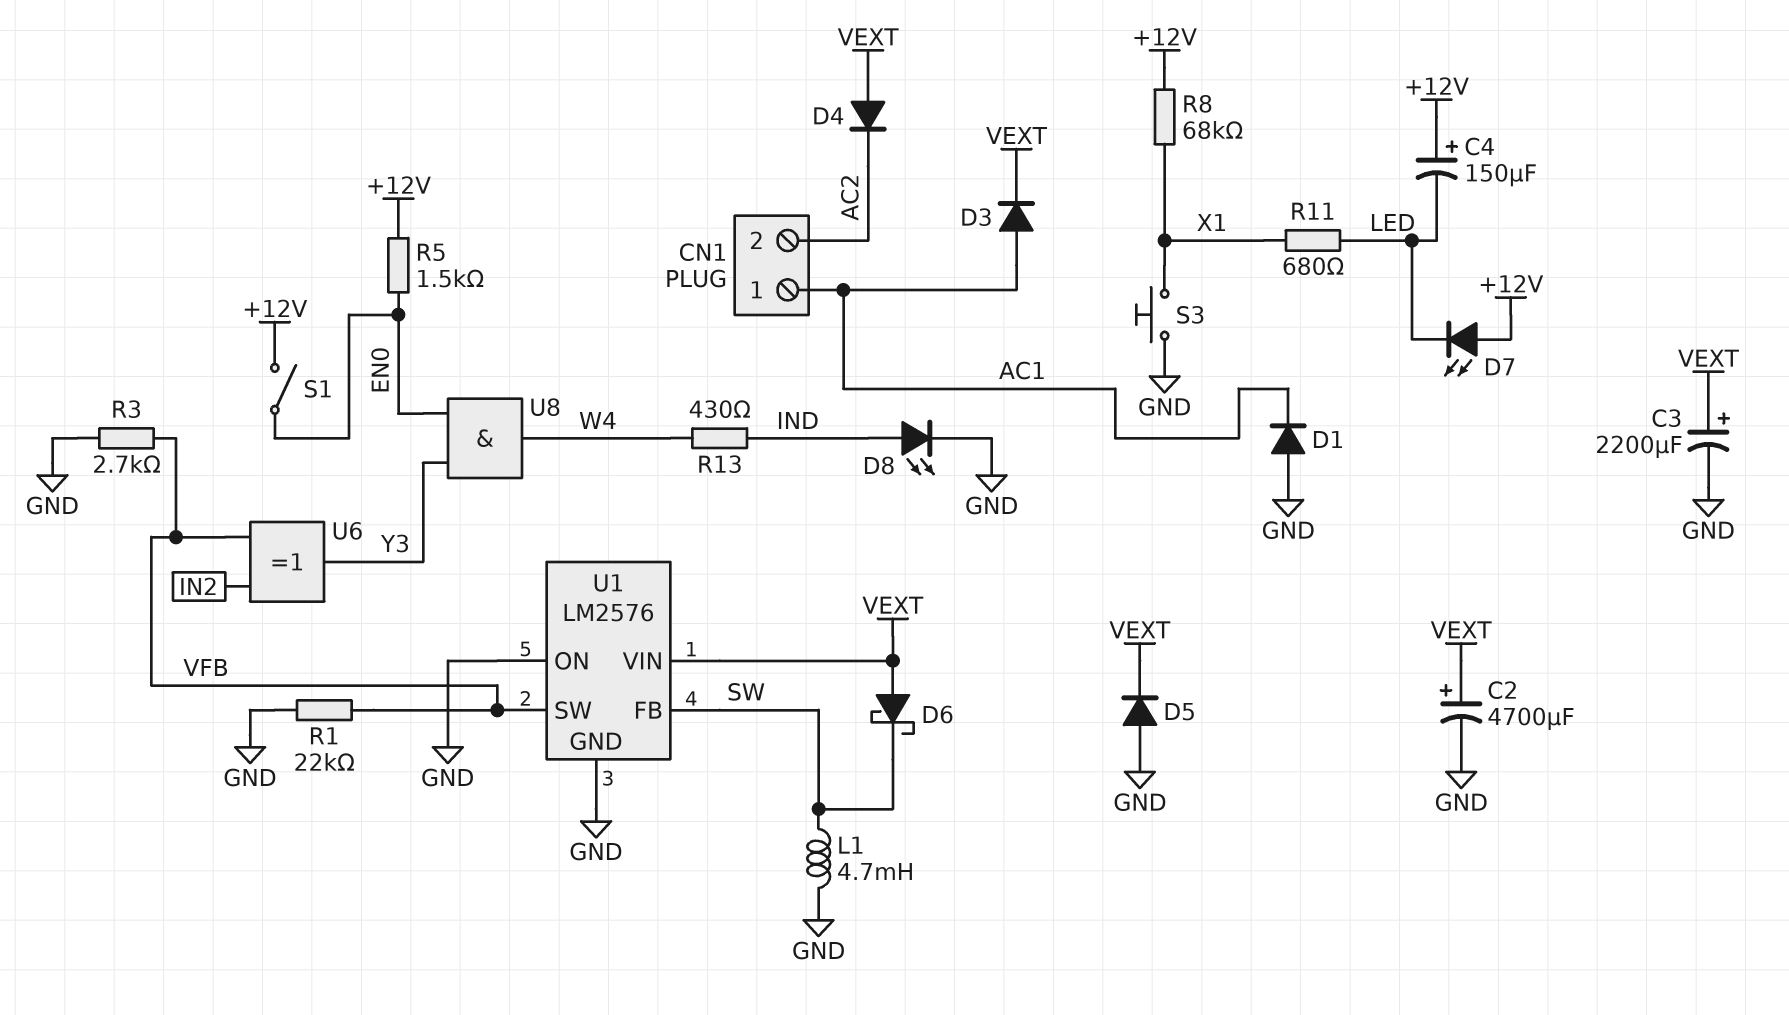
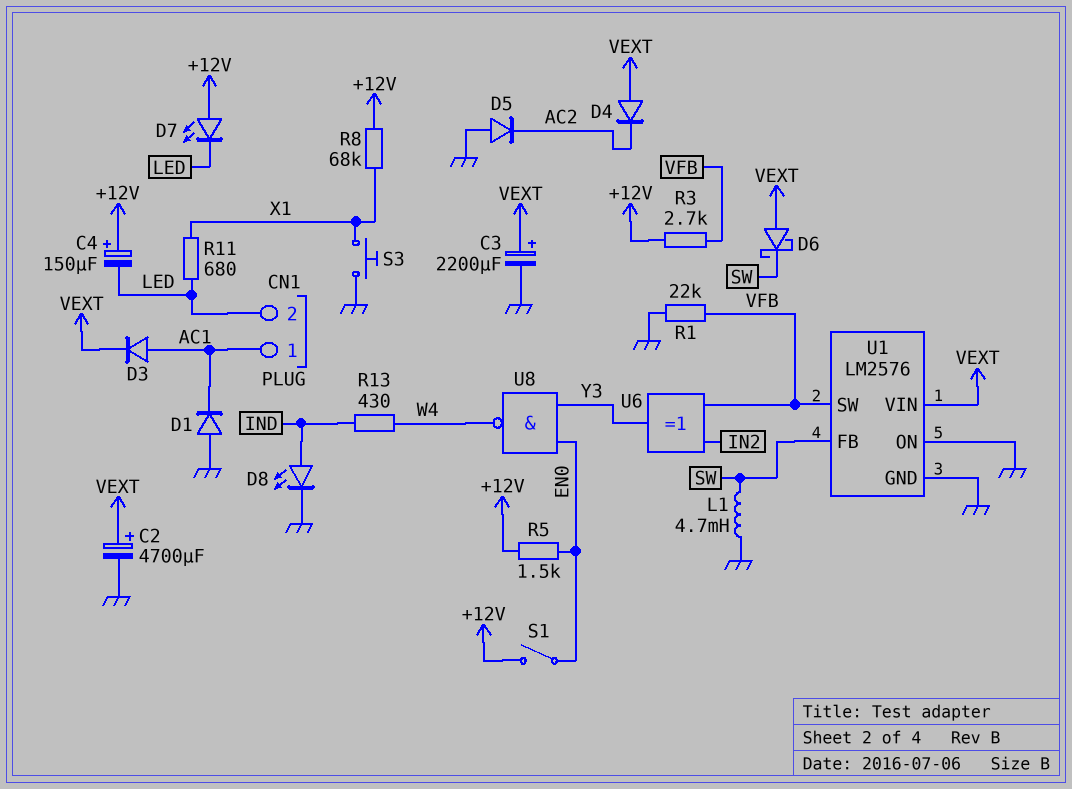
CN1 pin 2: AC2 -> LED
D5: diode (A GND, K VEXT) -> diode (A GND, K AC2)
R3: 2.7k (GND, VFB) -> 2.7k (+12V, VFB)
U8: AND (in EN0, in Y3, out W4) -> NAND (in EN0, in Y3, out W4)

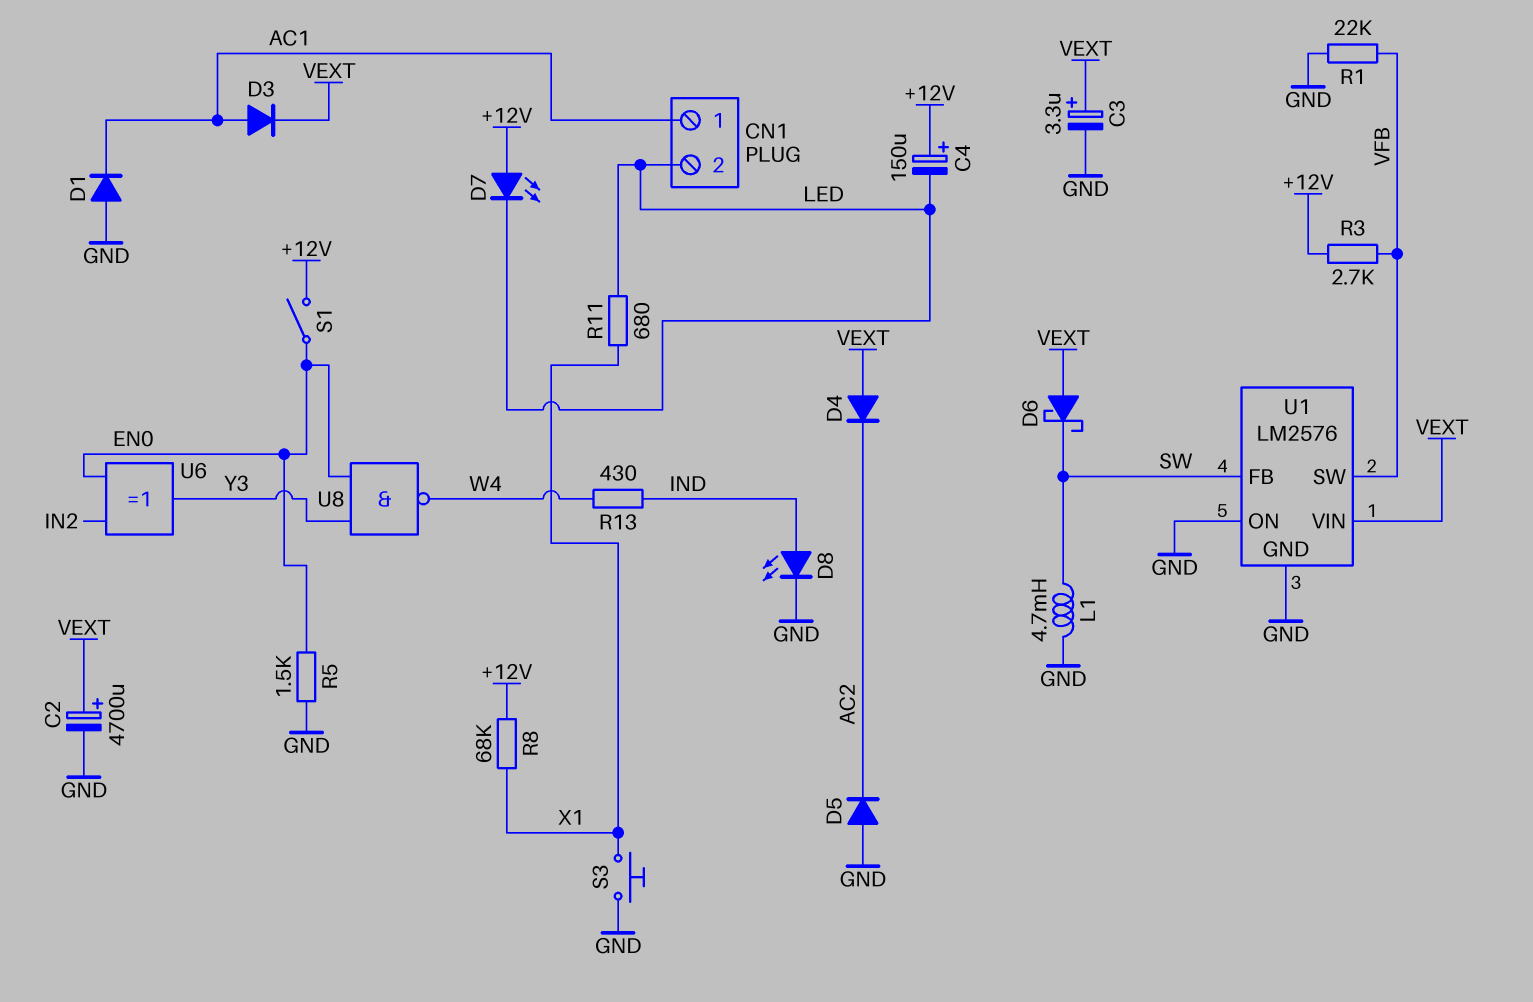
C3: 2200uF (plus VEXT, minus GND) -> 3.3uF (plus VEXT, minus GND)
R5: 1.5k (+12V, EN0) -> 1.5k (EN0, GND)
U6: XOR (in IN2, in VFB, out Y3) -> XOR (in EN0, in IN2, out Y3)

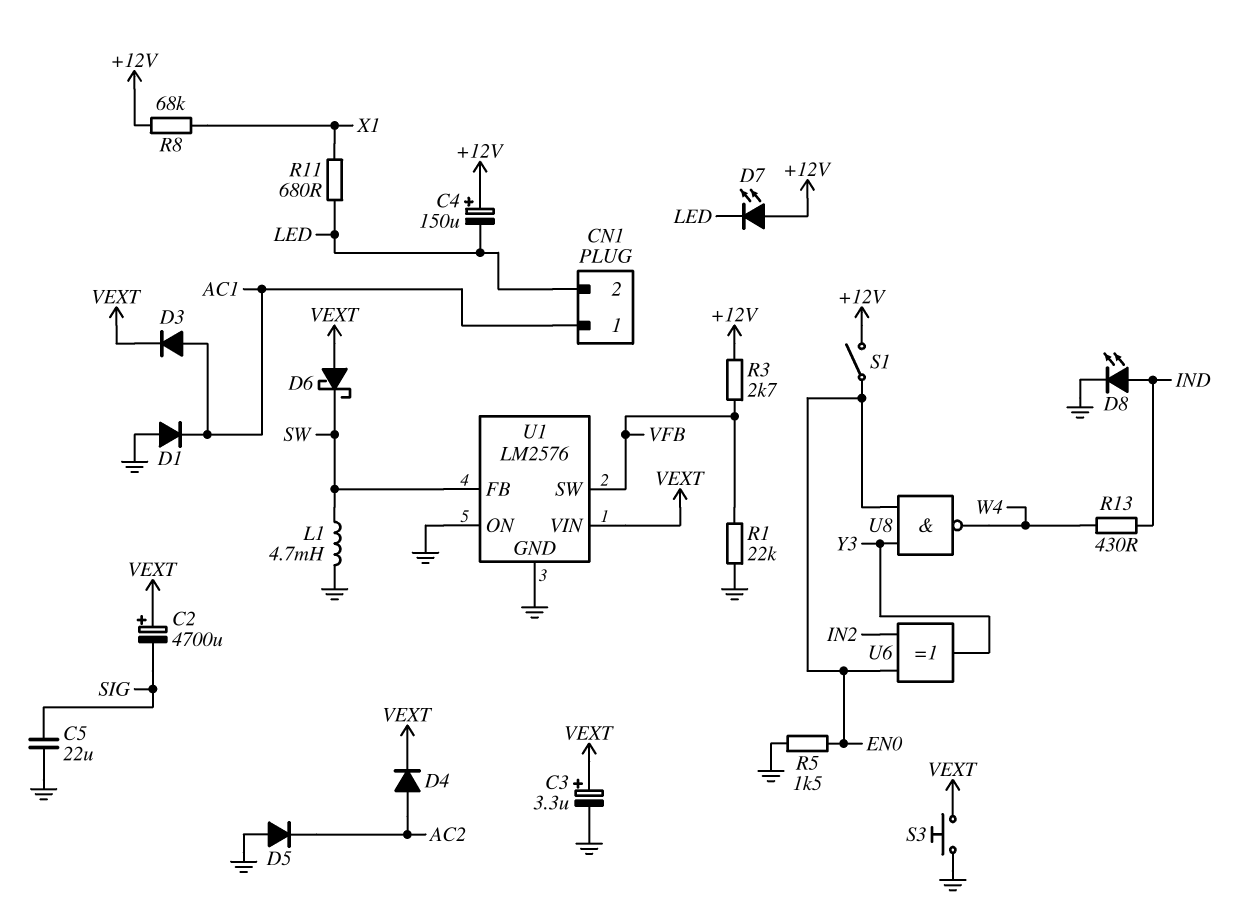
C2: 4700uF (plus VEXT, minus GND) -> 4700uF (plus VEXT, minus SIG)
C5: none -> 22uF (GND, SIG)
D4: diode (A VEXT, K AC2) -> diode (A AC2, K VEXT)
S3: button (GND, X1) -> button (GND, VEXT)

